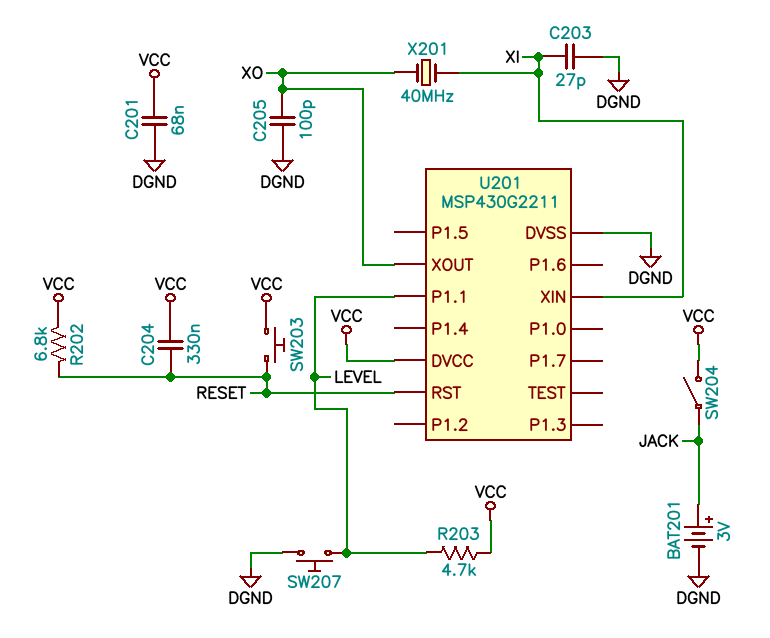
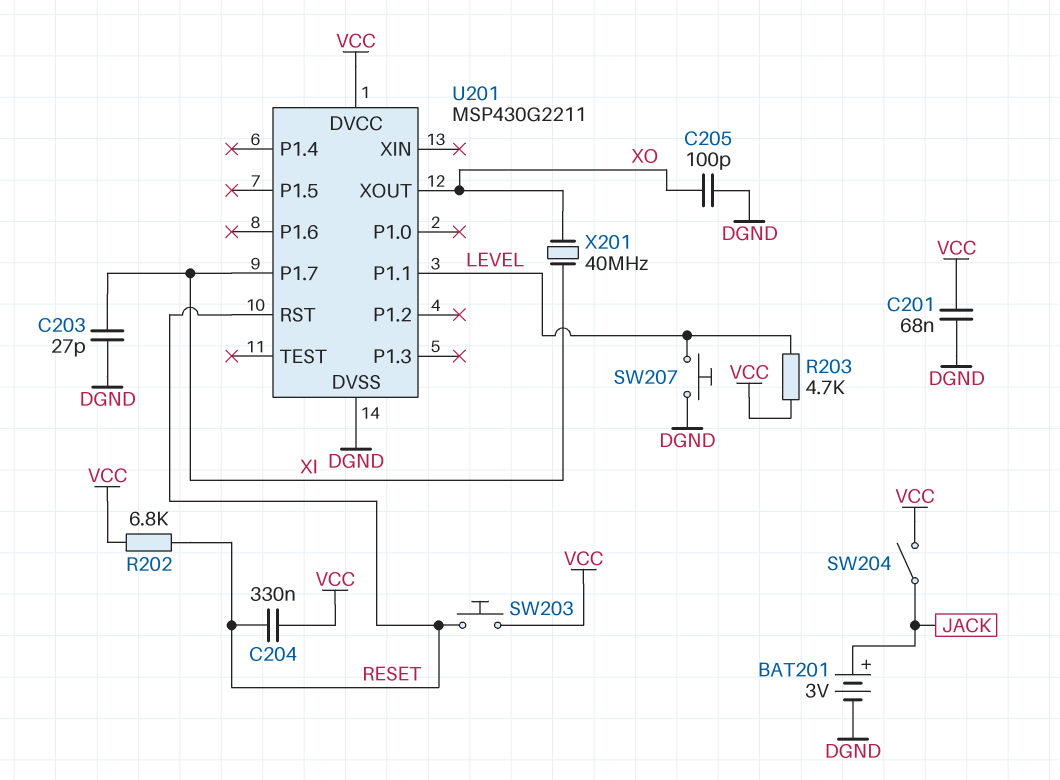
U201 pin P1.7: none -> XI
U201 pin XIN: XI -> none

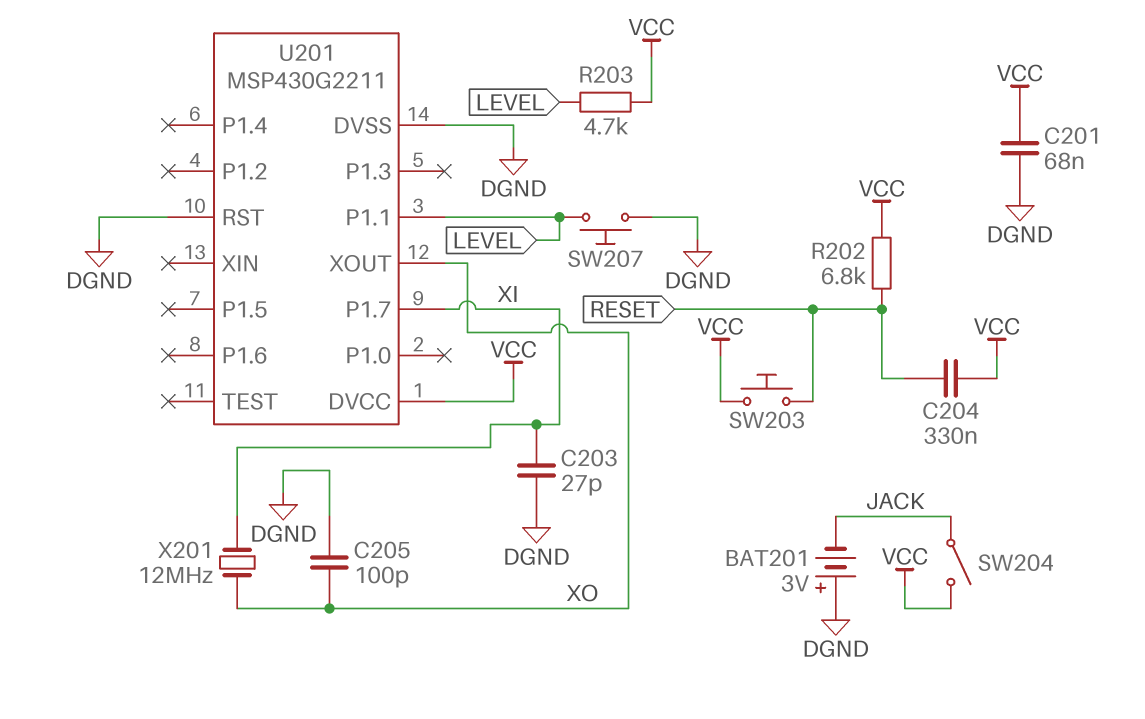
BAT201: 3V (plus JACK, minus DGND) -> 3V (plus DGND, minus JACK)
U201 pin RST: RESET -> DGND
X201: 40MHz (XI, XO) -> 12MHz (XI, XO)

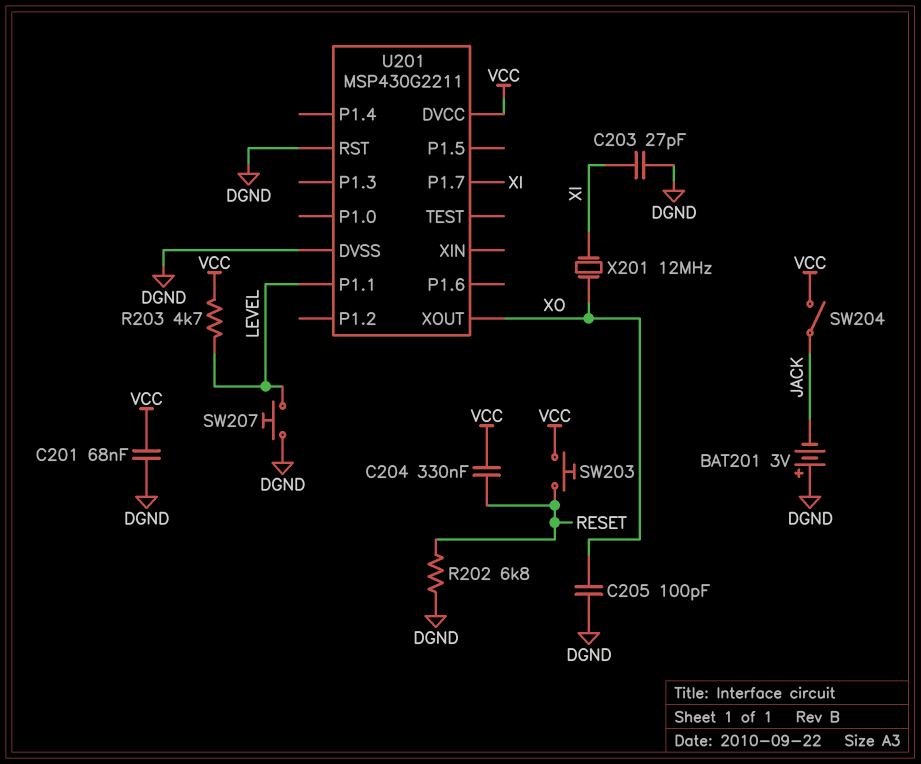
R202: 6.8k (RESET, VCC) -> 6.8k (DGND, RESET)

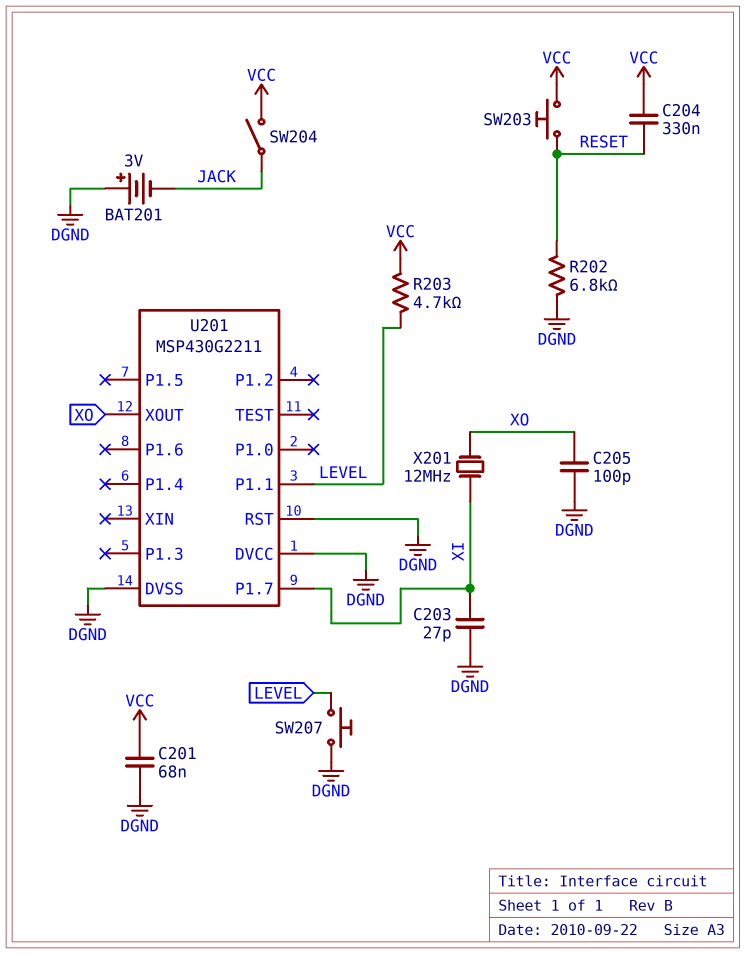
U201 pin DVCC: VCC -> DGND

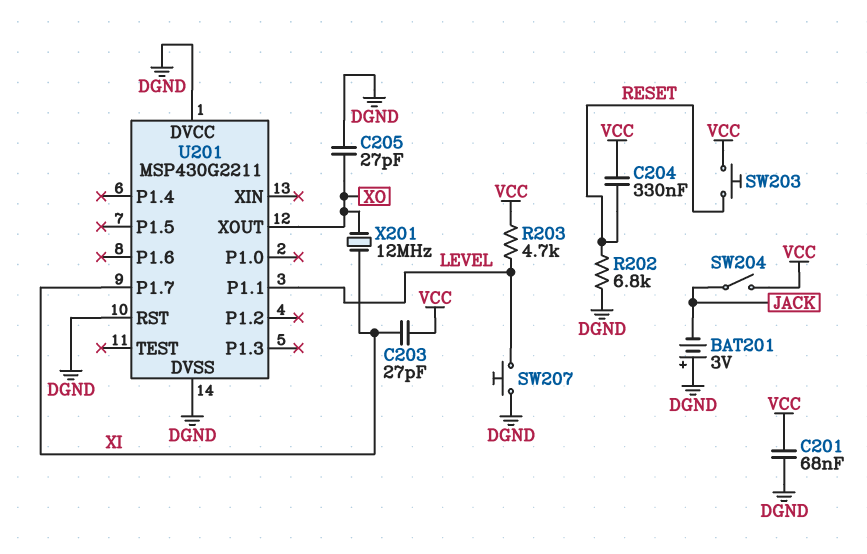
C203: 27pF (DGND, XI) -> 27pF (VCC, XI)
C205: 100pF (DGND, XO) -> 27pF (DGND, XO)

